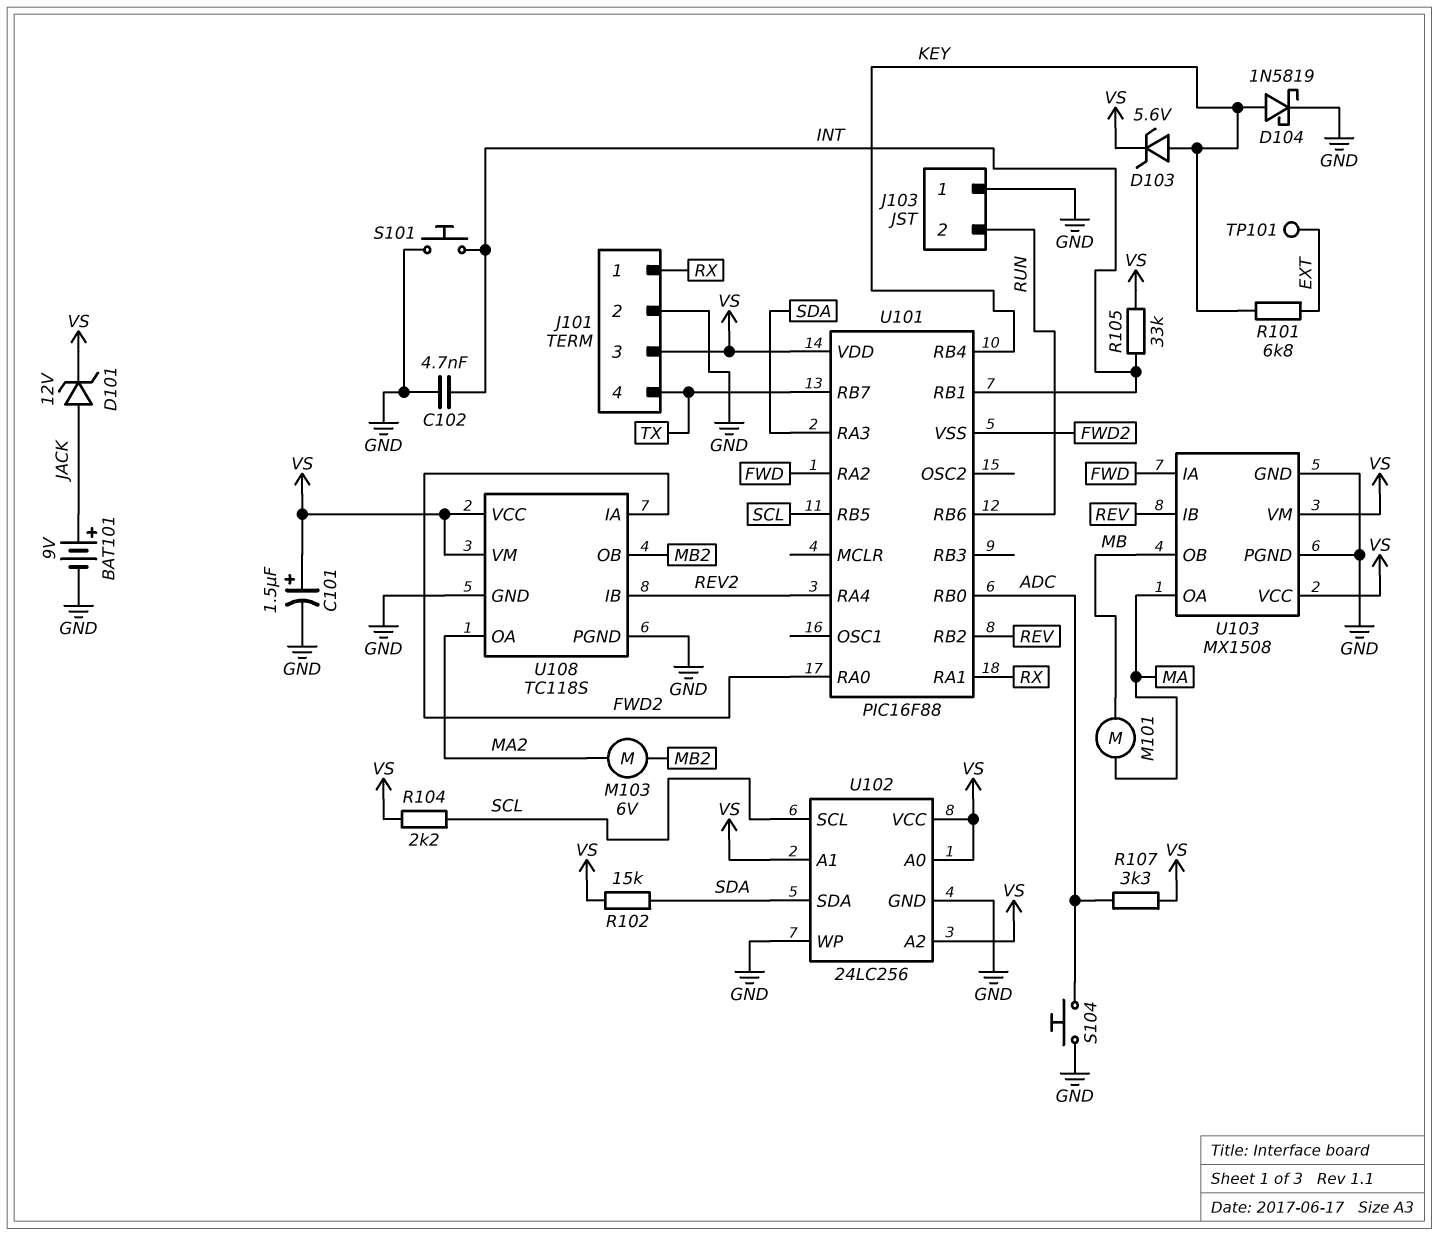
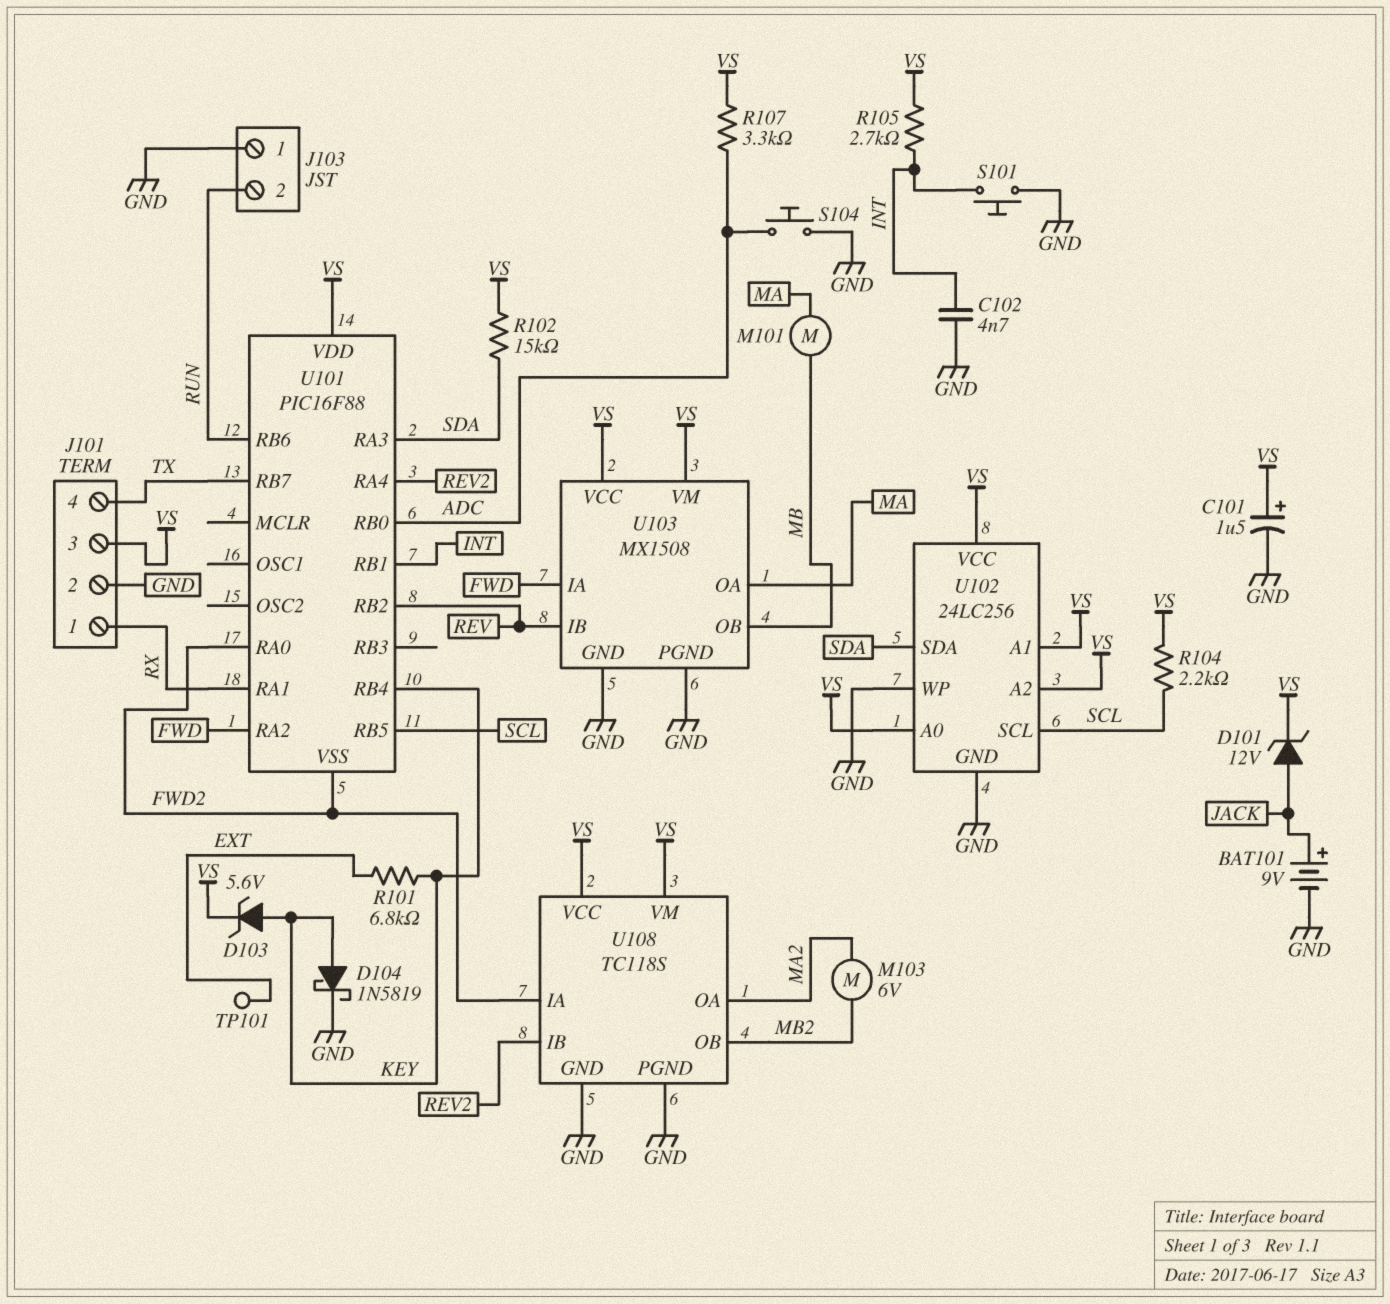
R105: 33k (INT, VS) -> 2.7k (INT, VS)

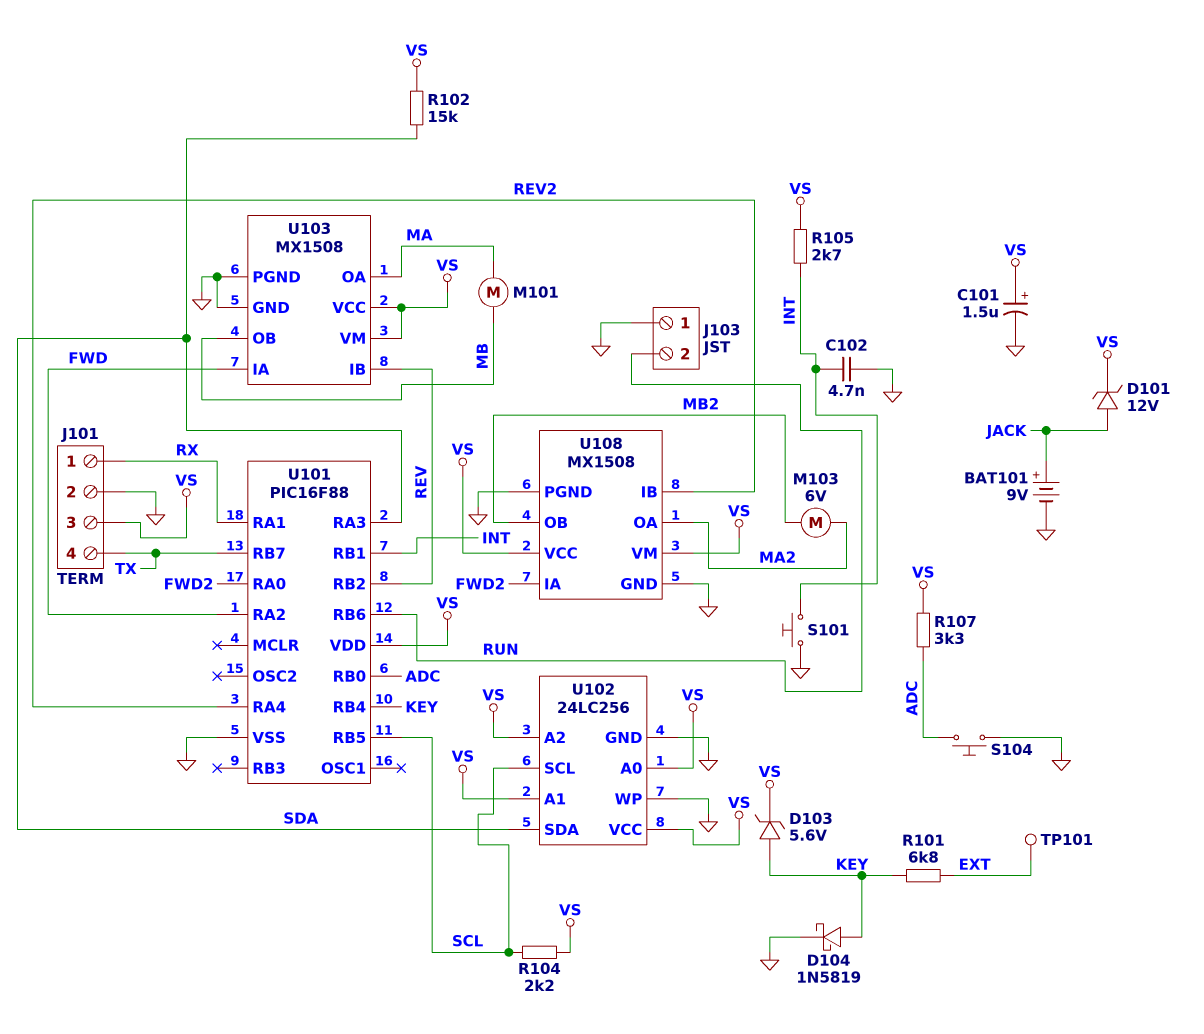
U101 pin VSS: FWD2 -> GND
U108: TC118S -> MX1508

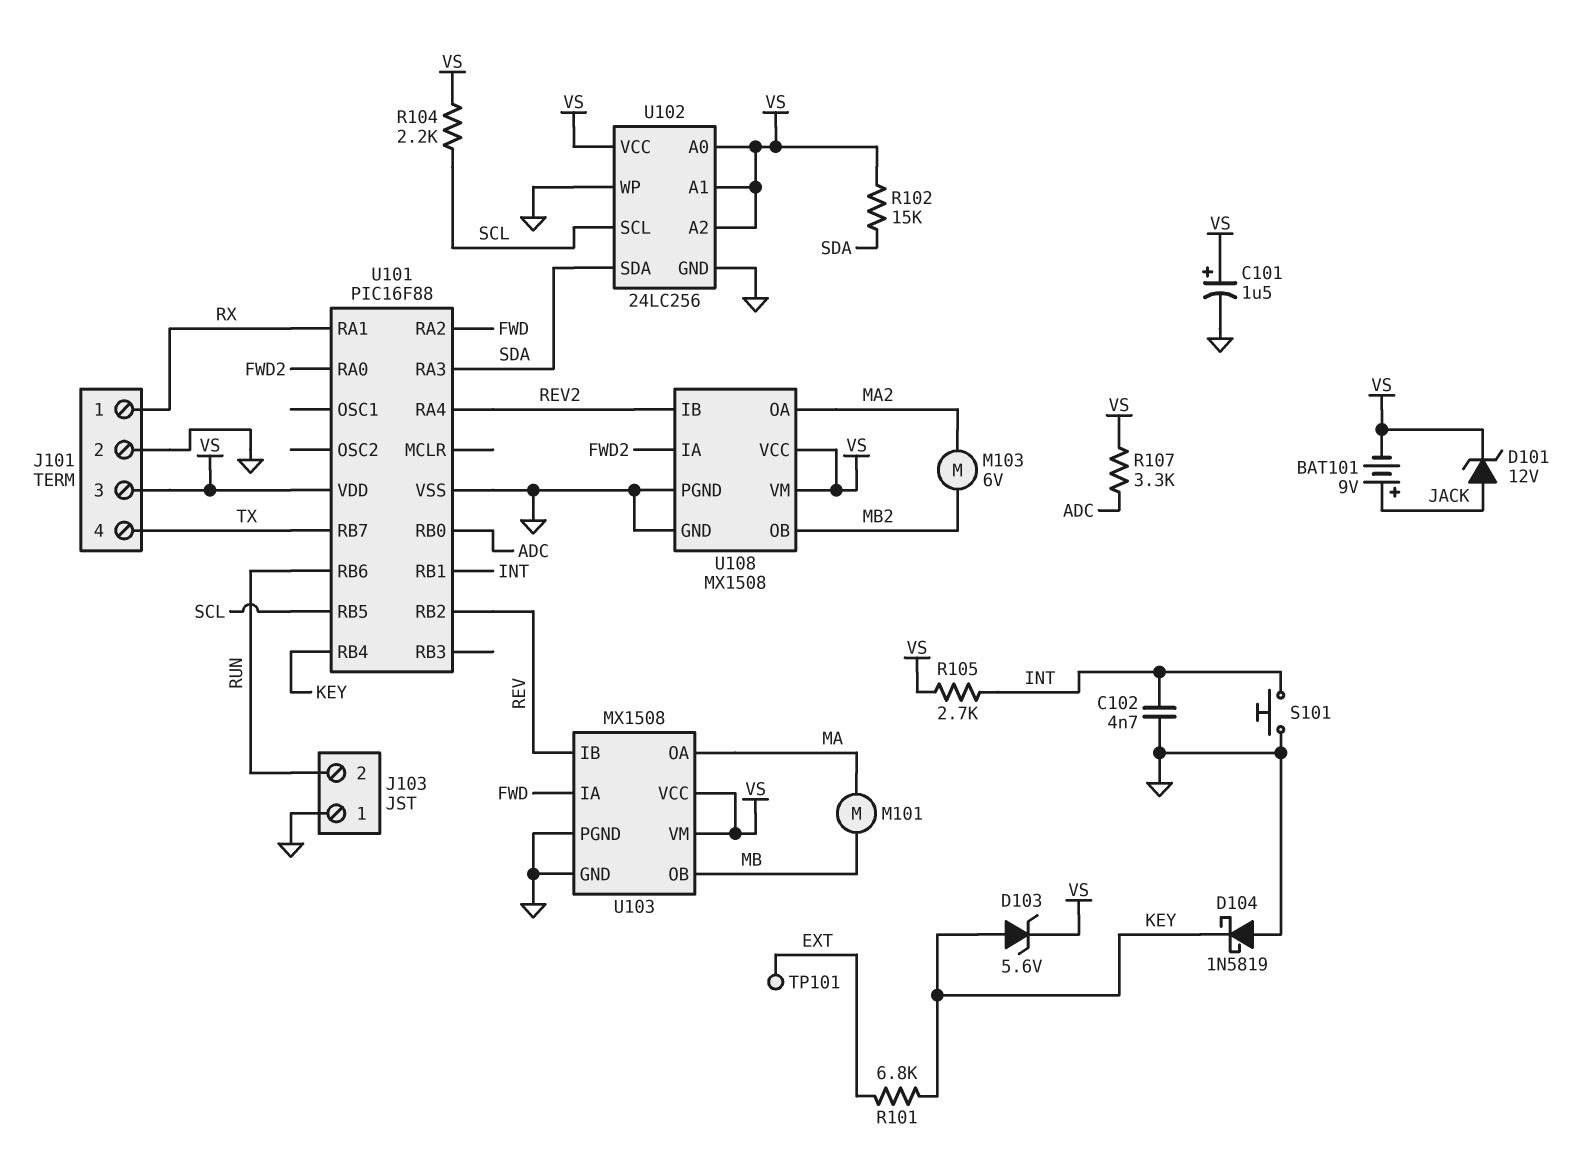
BAT101: 9V (plus JACK, minus GND) -> 9V (plus JACK, minus VS)
D104: schottky 1N5819 (A KEY, K GND) -> schottky 1N5819 (A GND, K KEY)
S104: button (ADC, GND) -> none

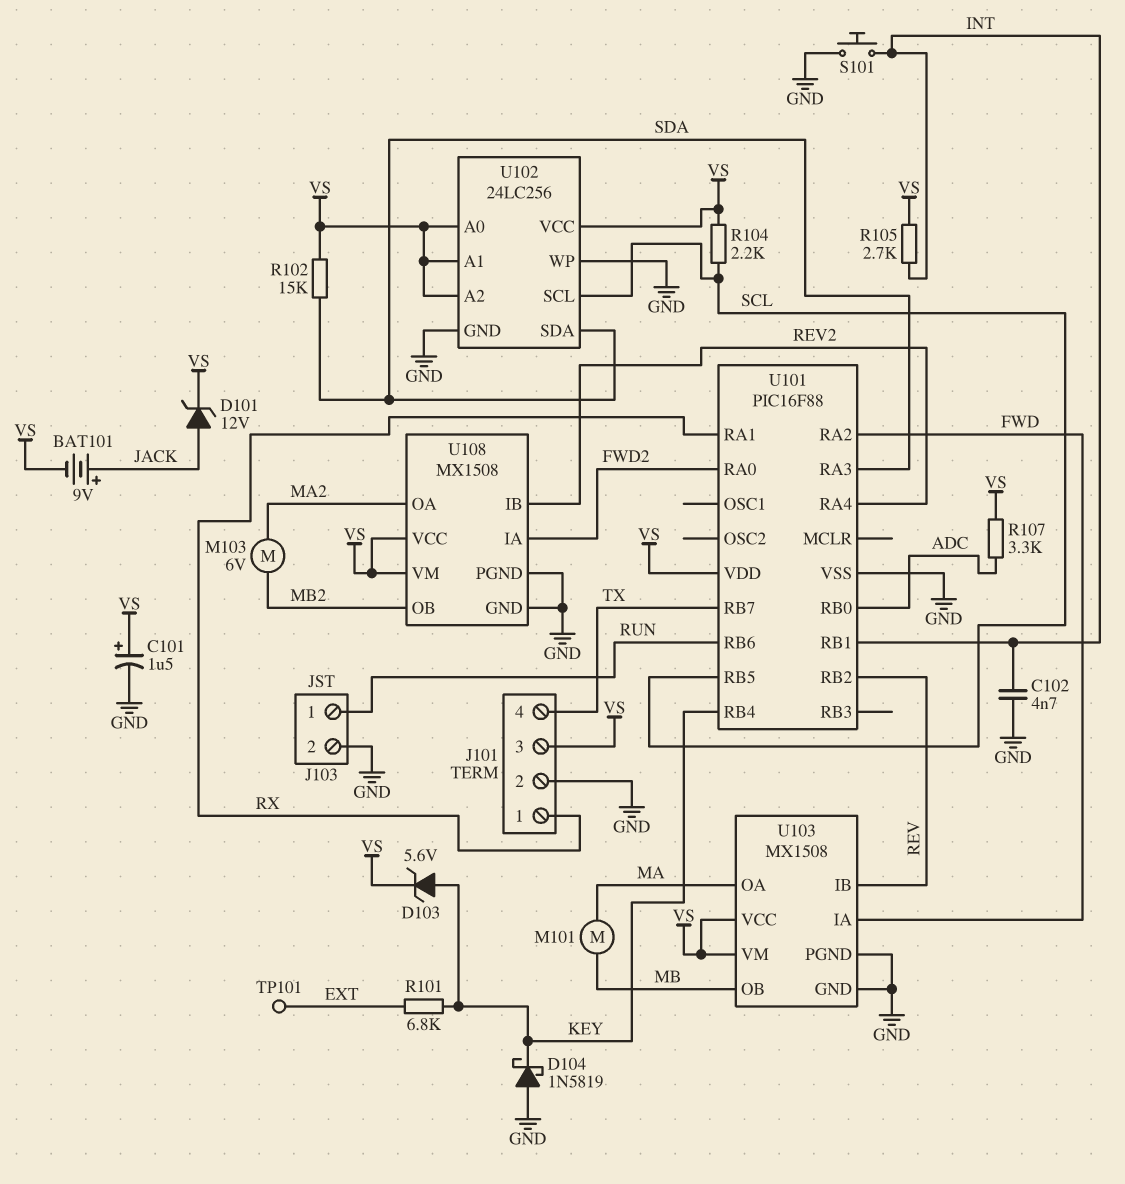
J103 pin 1: GND -> RUN
J103 pin 2: RUN -> GND

